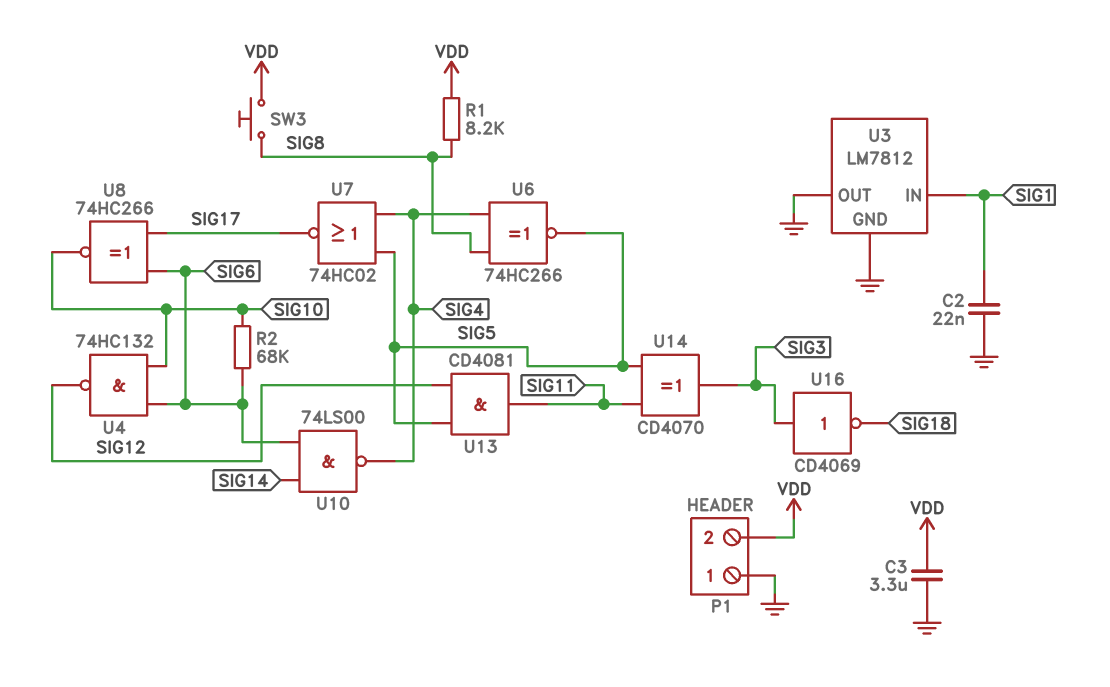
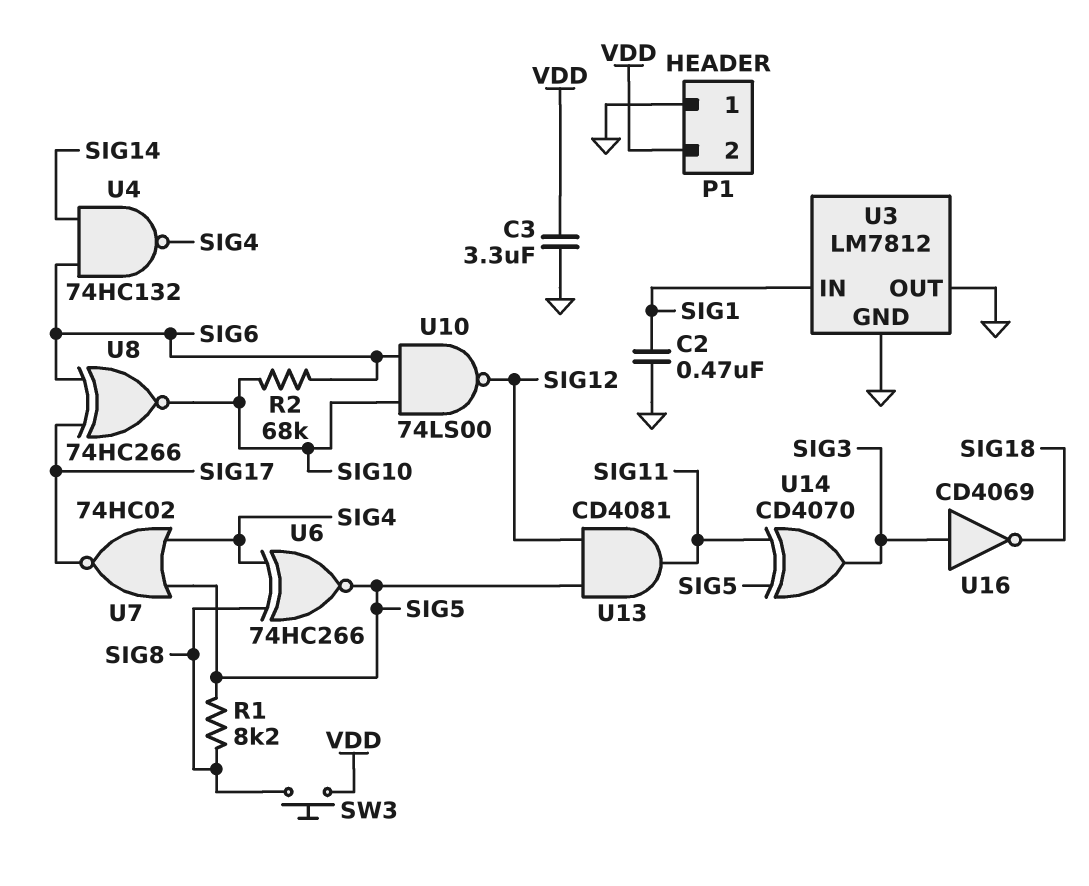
C2: 22nF (GND, SIG1) -> 470nF (GND, SIG1)
R1: 8.2k (SIG8, VDD) -> 8.2k (SIG5, SIG8)
U4: NAND 74HC132 (in SIG6, in SIG10, out SIG12) -> NAND 74HC132 (in SIG6, in SIG14, out SIG4)
U10: NAND 74LS00 (in SIG6, in SIG14, out SIG4) -> NAND 74LS00 (in SIG6, in SIG10, out SIG12)

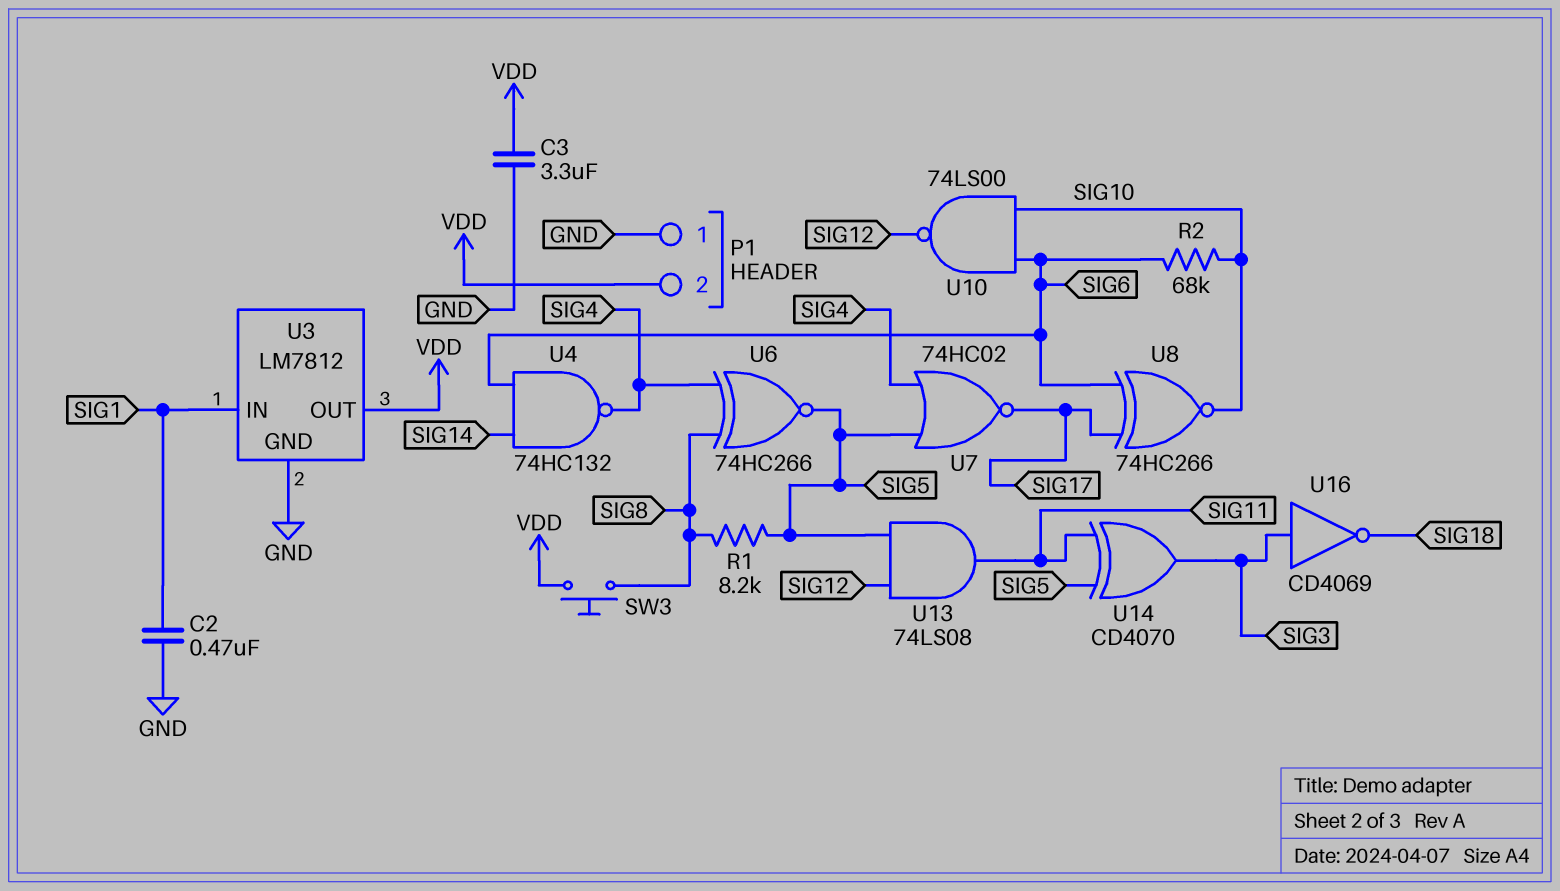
U3 pin OUT: GND -> VDD
U13: AND CD4081 (in SIG5, in SIG12, out SIG11) -> AND 74LS08 (in SIG5, in SIG12, out SIG11)

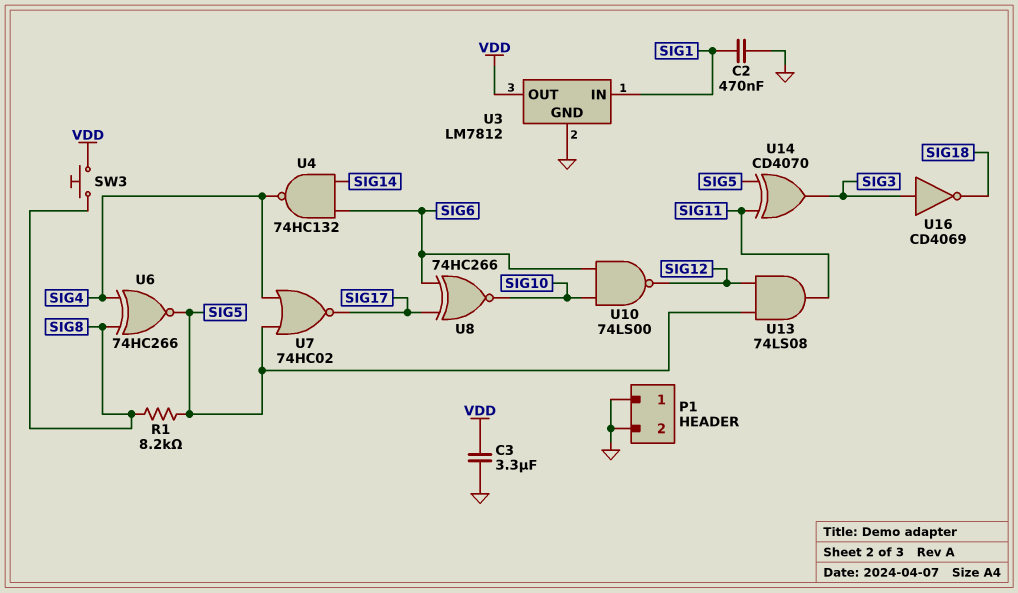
P1 pin 2: VDD -> GND
R2: 68k (SIG6, SIG10) -> none

